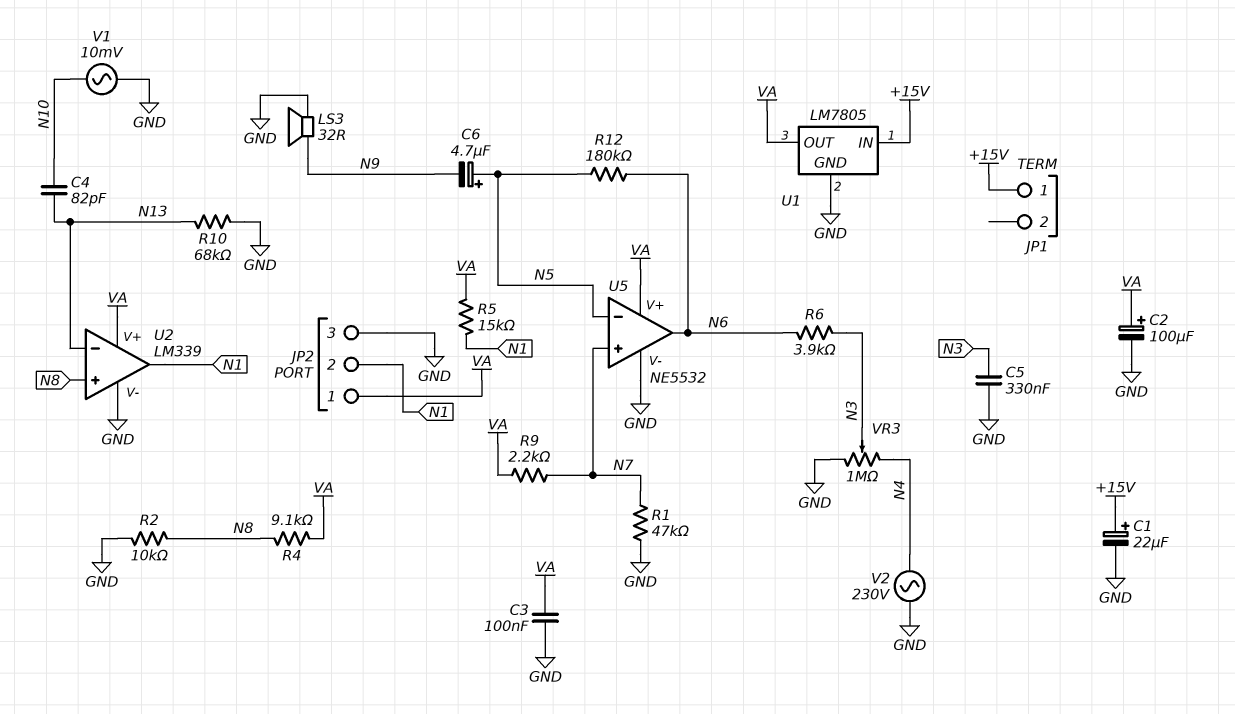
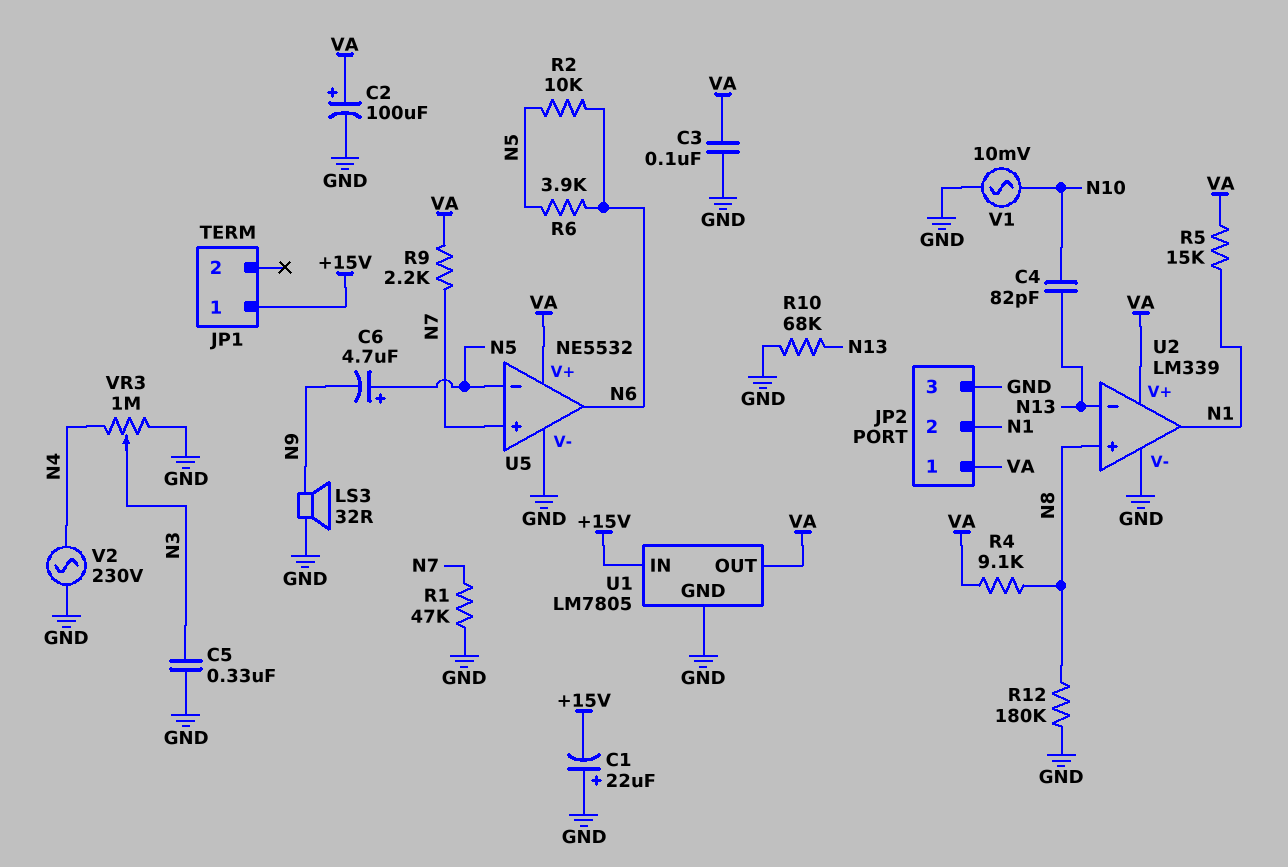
C1: 22uF (plus +15V, minus GND) -> 22uF (plus GND, minus +15V)
R2: 10k (GND, N8) -> 10k (N5, N6)
R6: 3.9k (N3, N6) -> 3.9k (N5, N6)
R12: 180k (N5, N6) -> 180k (GND, N8)

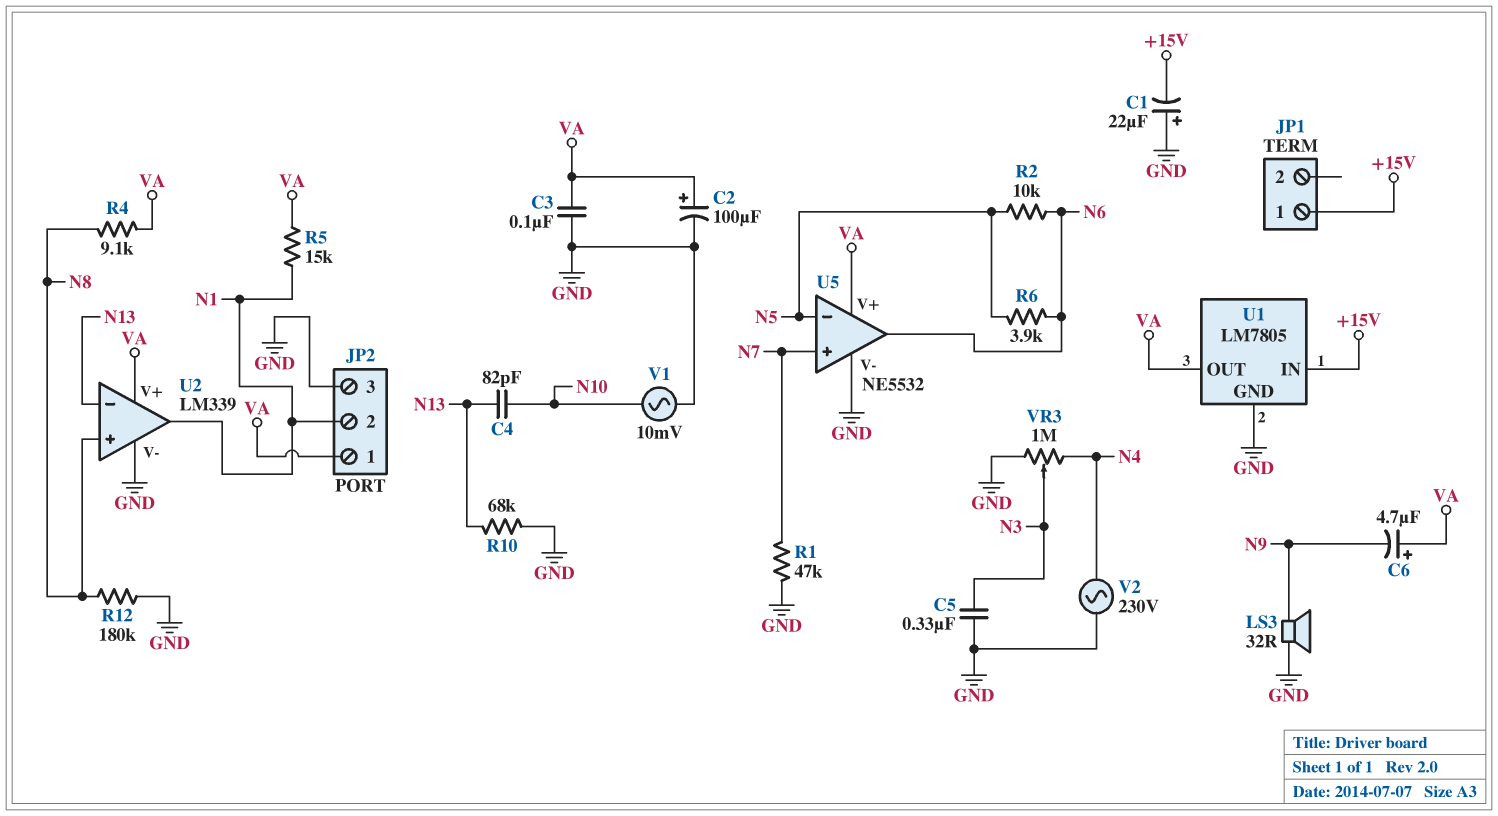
C6: 4.7uF (plus N5, minus N9) -> 4.7uF (plus VA, minus N9)
R9: 2.2k (N7, VA) -> none

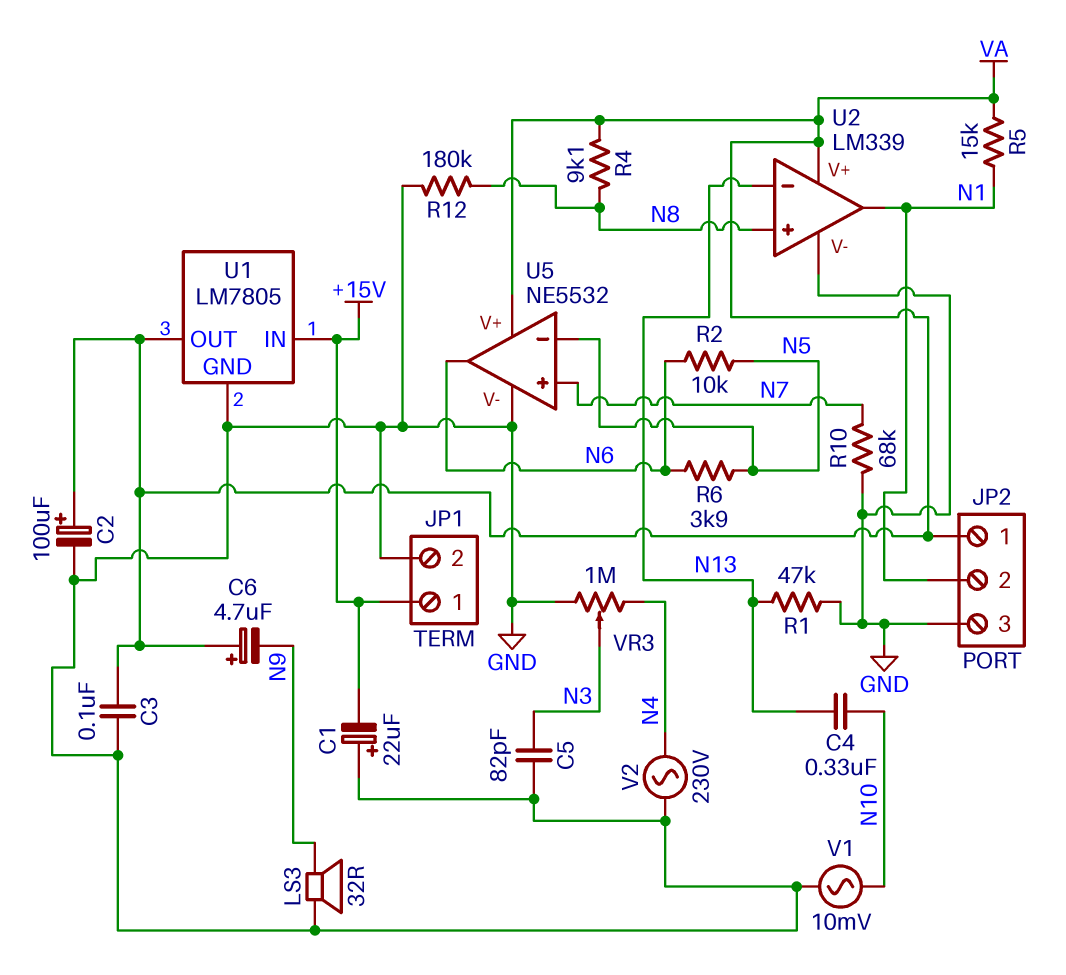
C4: 82pF (N10, N13) -> 330nF (N10, N13)
C5: 330nF (GND, N3) -> 82pF (GND, N3)
JP1 pin 2: none -> GND
R1: 47k (GND, N7) -> 47k (GND, N13)
R10: 68k (GND, N13) -> 68k (GND, N7)

